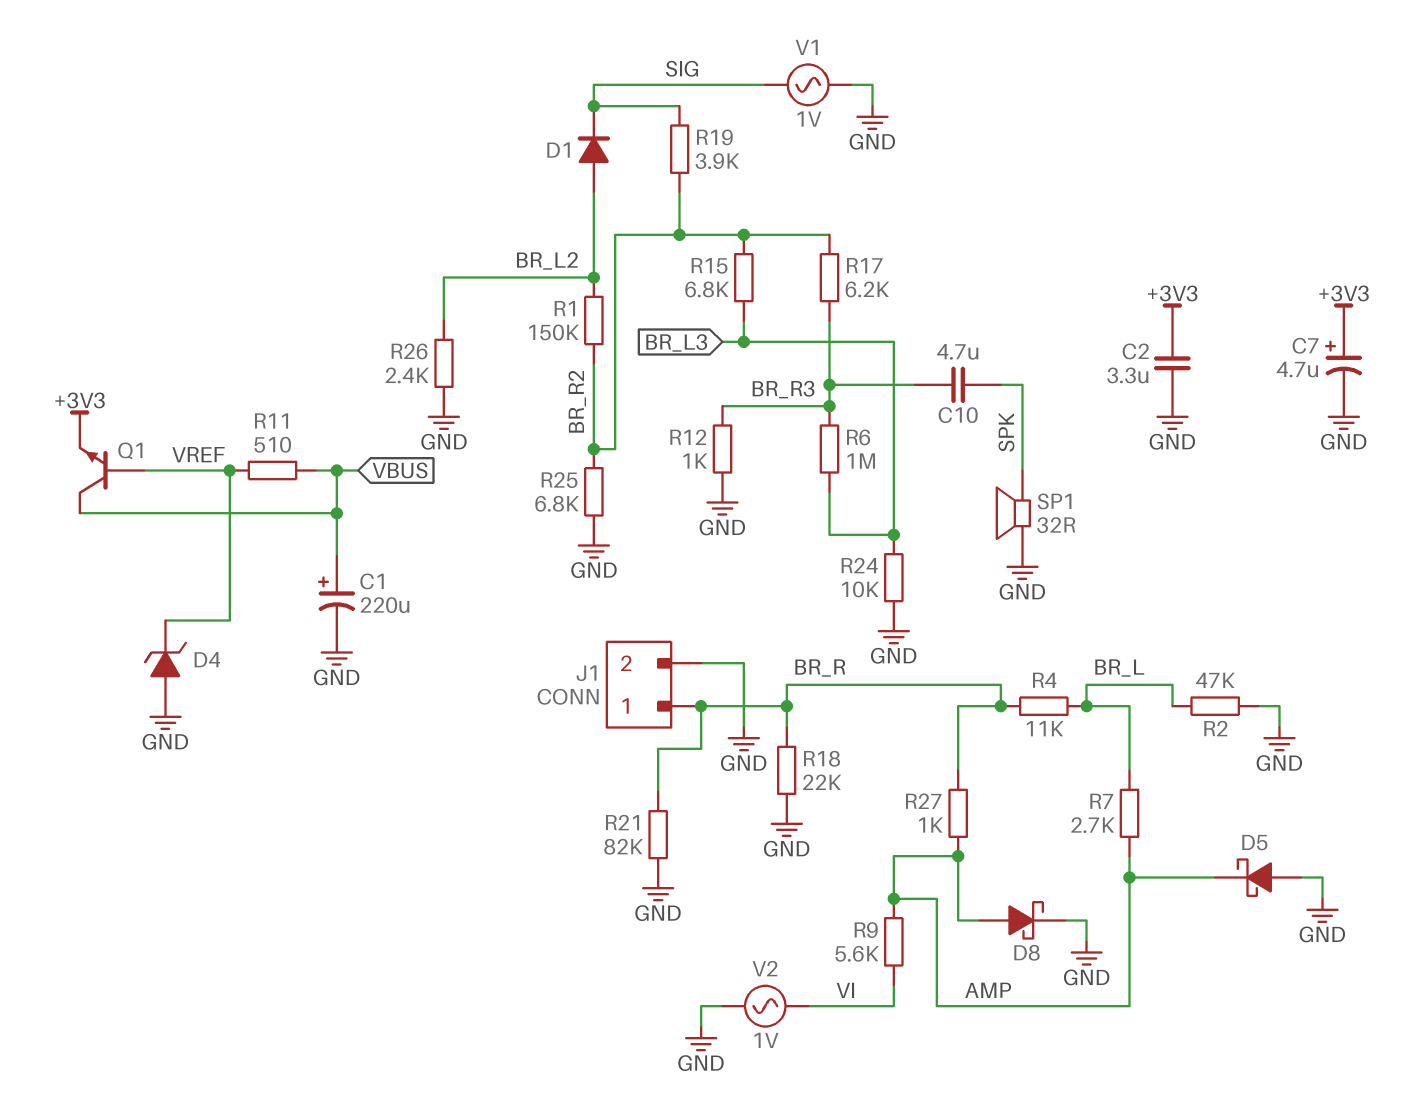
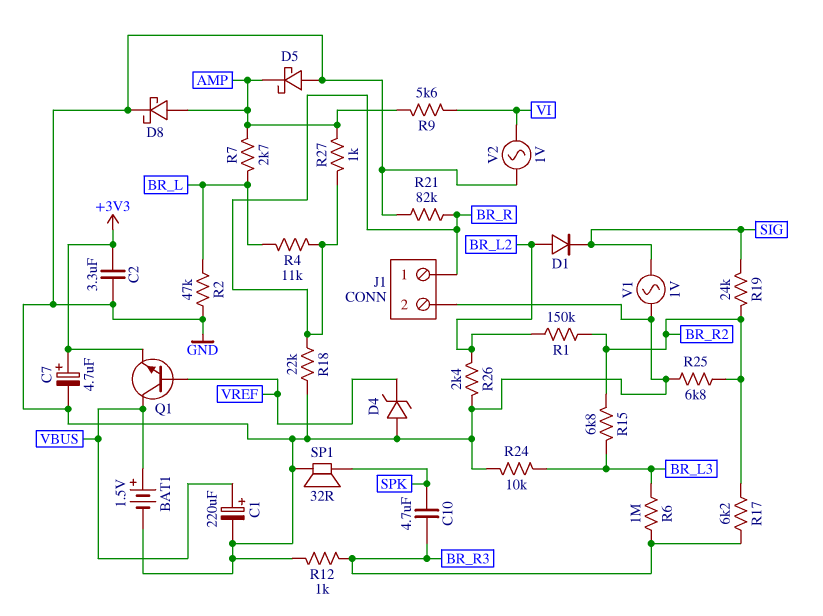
BAT1: none -> 1.5V (plus VBUS, minus GND)
R11: 510 (VBUS, VREF) -> none
R19: 3.9k (BR_R2, SIG) -> 24k (BR_R2, SIG)

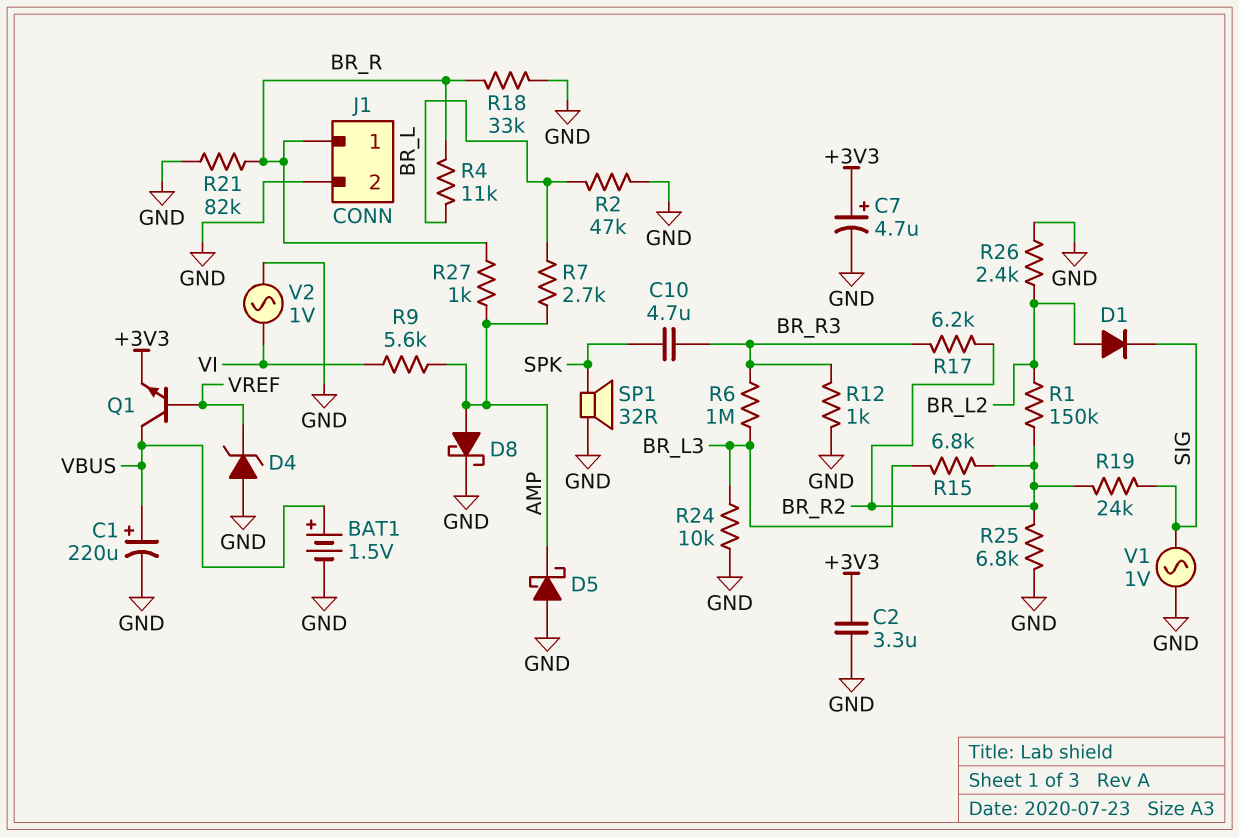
R18: 22k (BR_R, GND) -> 33k (BR_R, GND)

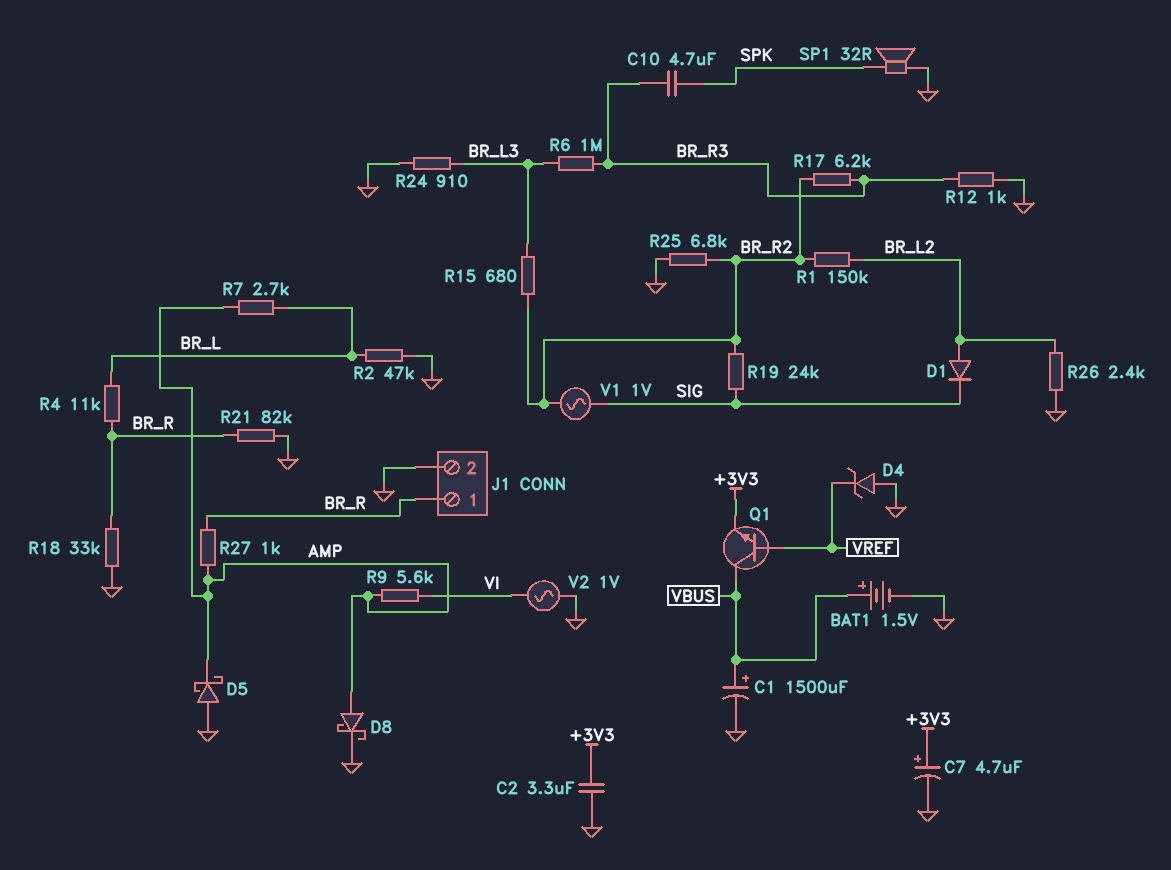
C1: 220uF (plus VBUS, minus GND) -> 1500uF (plus VBUS, minus GND)
R15: 6.8k (BR_L3, BR_R2) -> 680 (BR_L3, BR_R2)
R24: 10k (BR_L3, GND) -> 910 (BR_L3, GND)
V1: AC 1V (GND, SIG) -> AC 1V (BR_R2, SIG)

